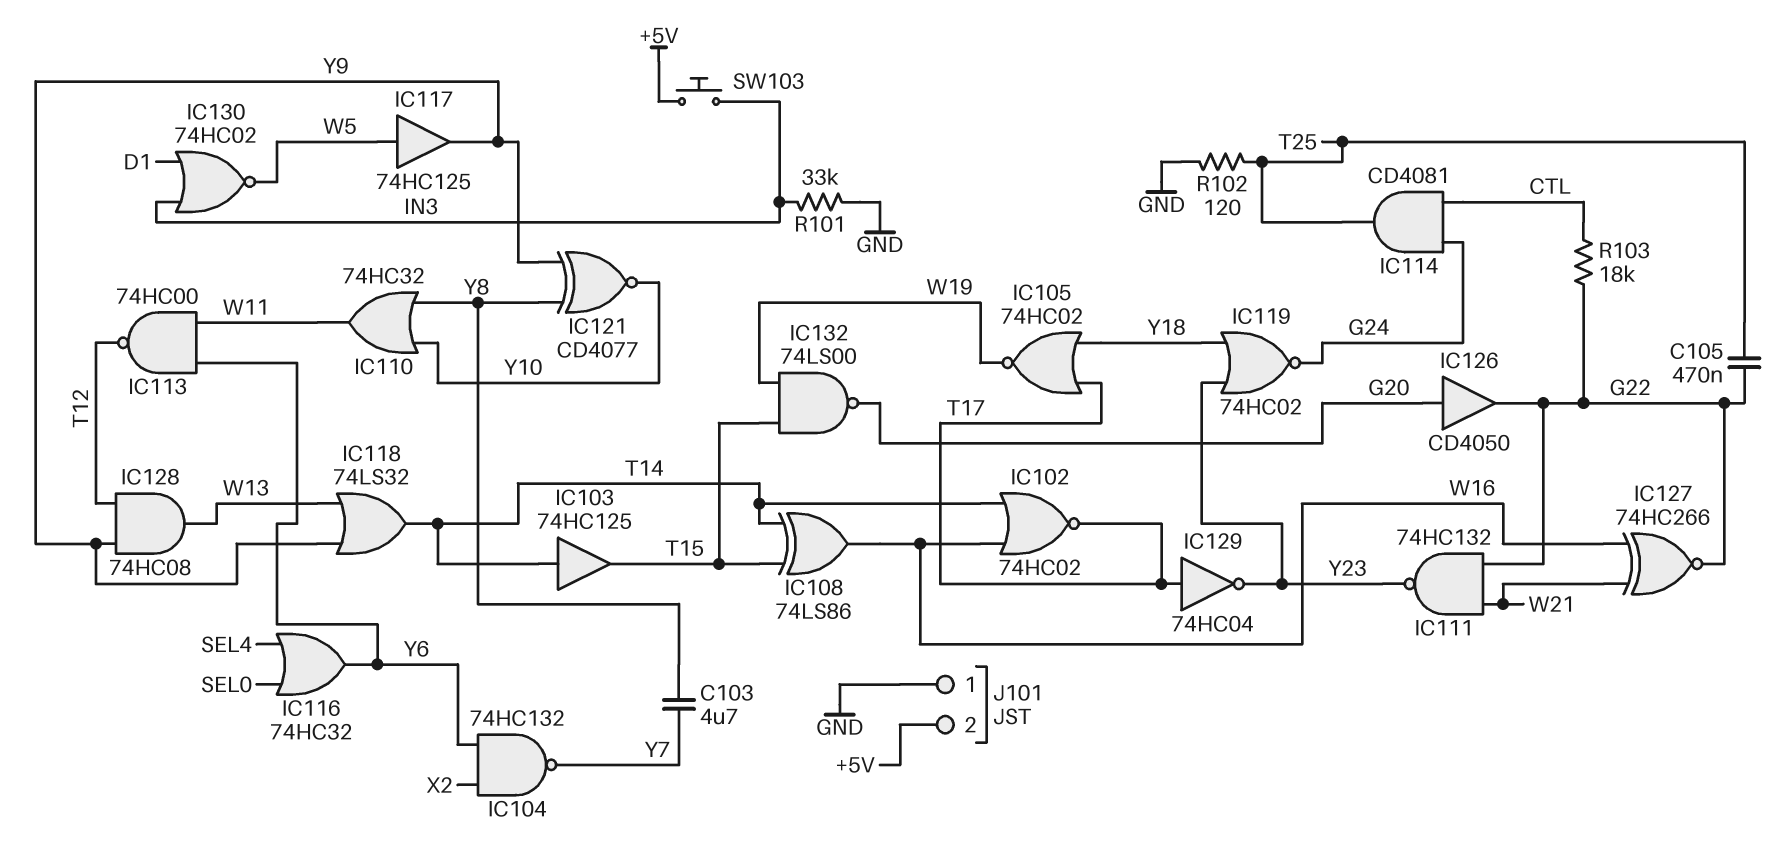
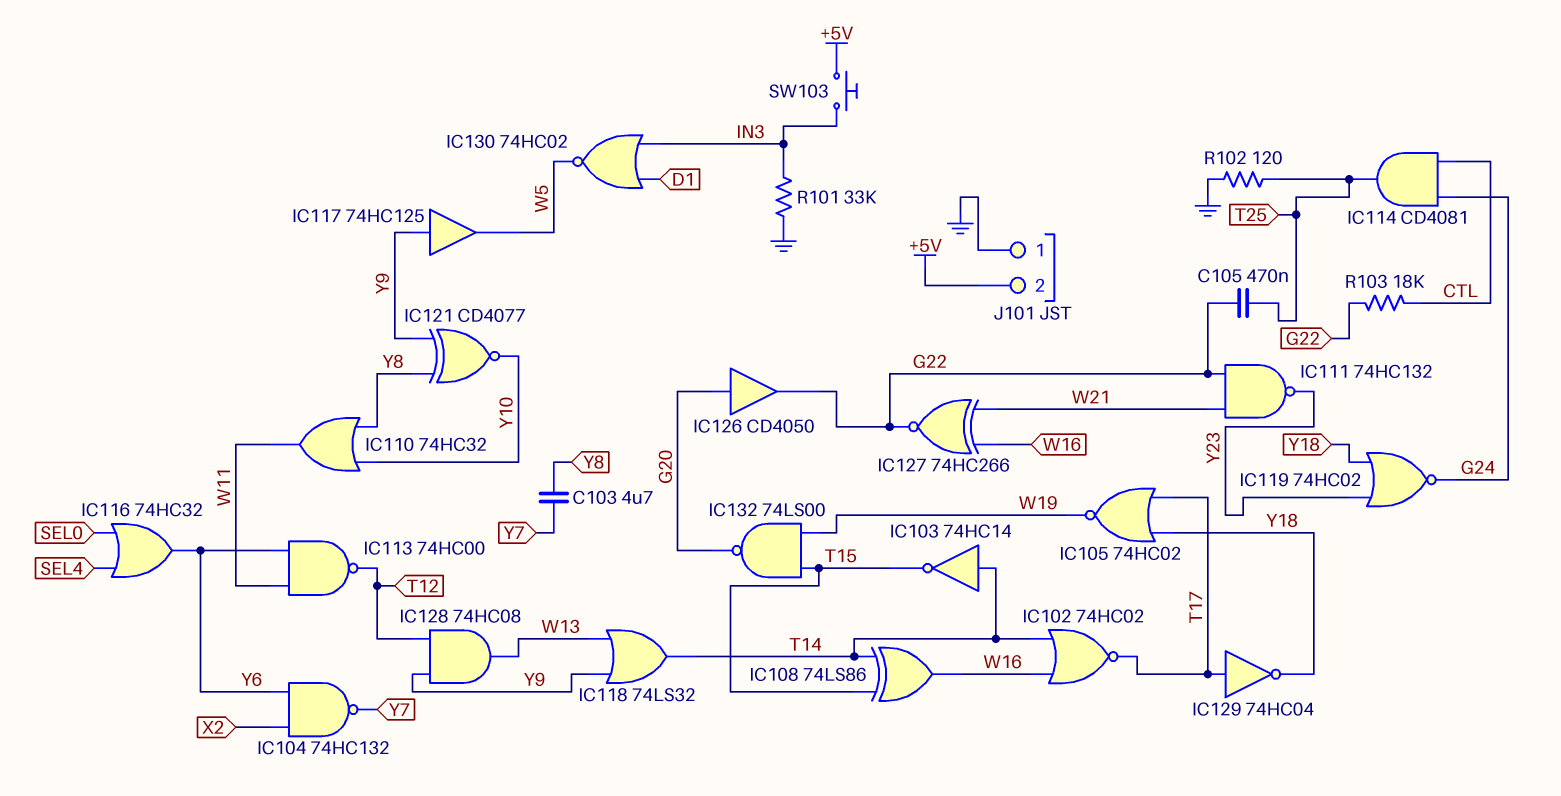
IC103: buffer 74HC125 (in T14, out T15) -> NOT 74HC14 (in T14, out T15)
IC117: buffer 74HC125 (in W5, out Y9) -> buffer 74HC125 (in Y9, out W5)
IC129: NOT 74HC04 (in T17, out Y23) -> NOT 74HC04 (in T17, out Y18)

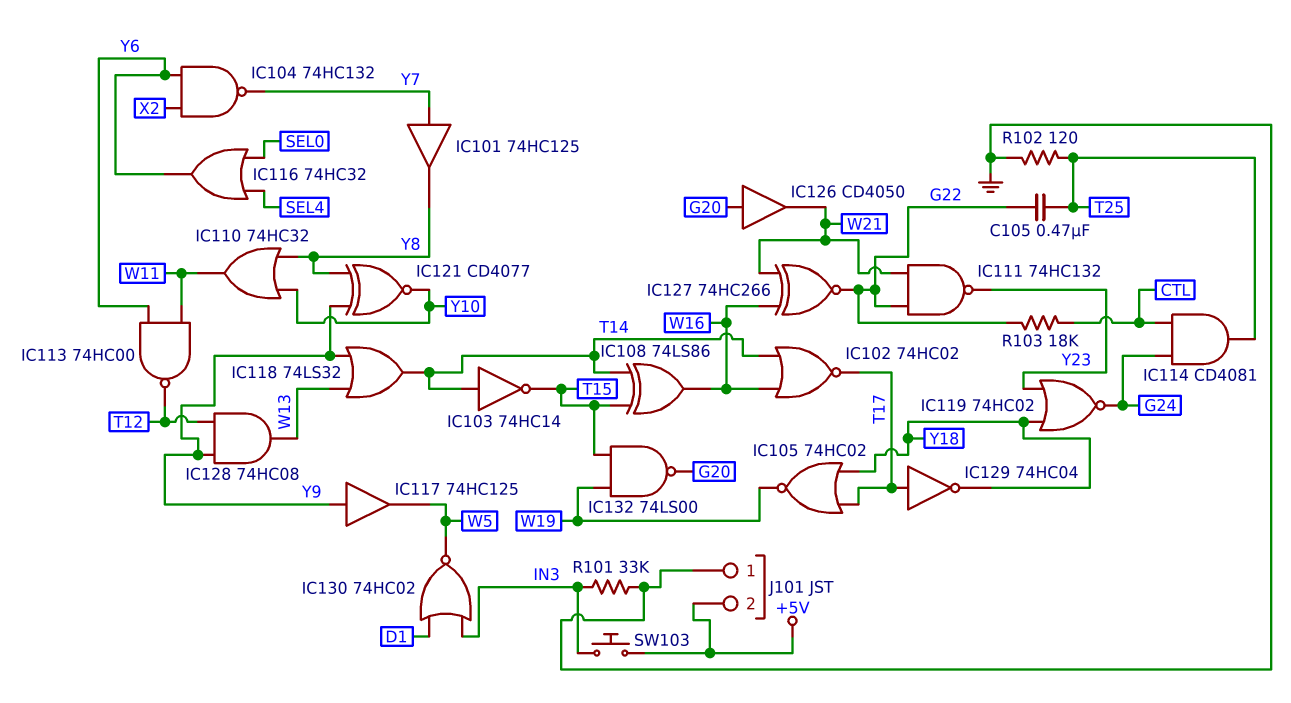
C103: 4.7uF (Y7, Y8) -> none
IC101: none -> buffer 74HC125 (in Y7, out Y8)
IC126: buffer CD4050 (in G20, out G22) -> buffer CD4050 (in G20, out W21)

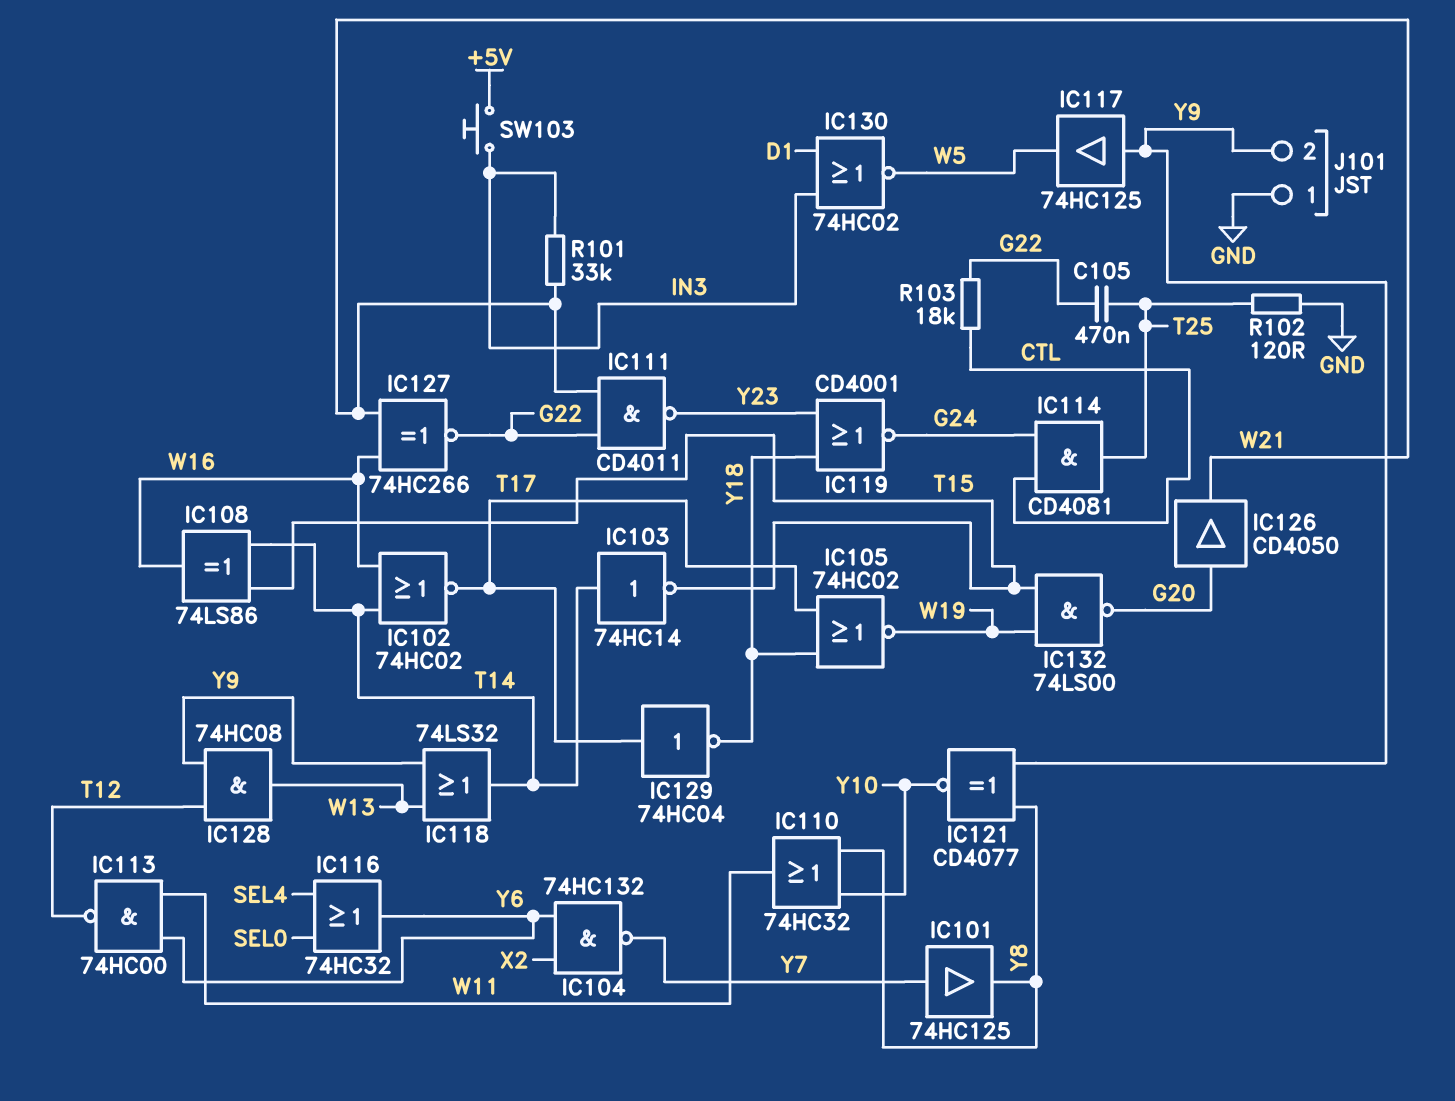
IC111: NAND 74HC132 (in G22, in W21, out Y23) -> NAND CD4011 (in G22, in W21, out Y23)
IC119: NOR 74HC02 (in Y18, in Y23, out G24) -> NOR CD4001 (in Y18, in Y23, out G24)
J101 pin 2: +5V -> Y9
R101: 33k (GND, IN3) -> 33k (IN3, W21)

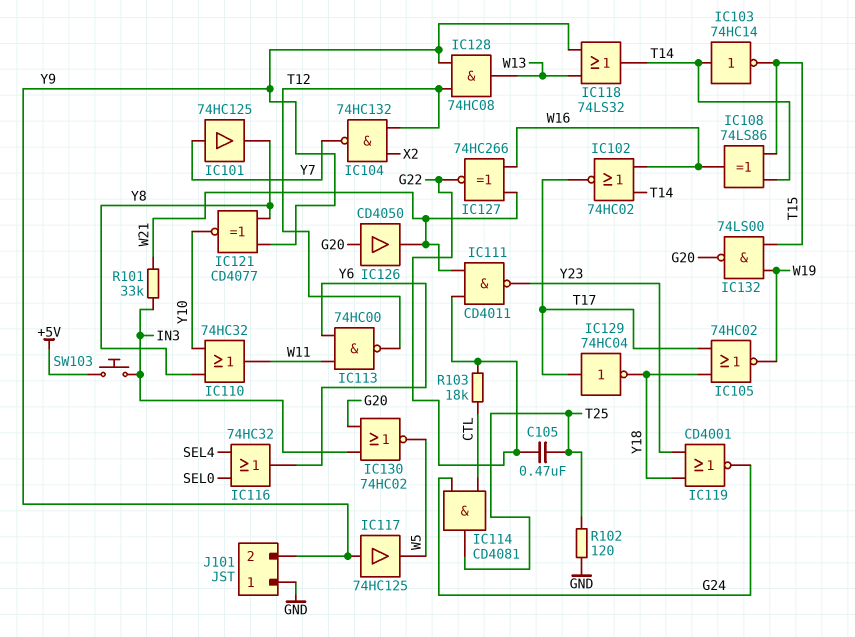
IC104: NAND 74HC132 (in X2, in Y6, out Y7) -> NAND 74HC132 (in T12, in X2, out Y7)
IC130: NOR 74HC02 (in D1, in IN3, out W5) -> NOR 74HC02 (in G20, in IN3, out W5)

